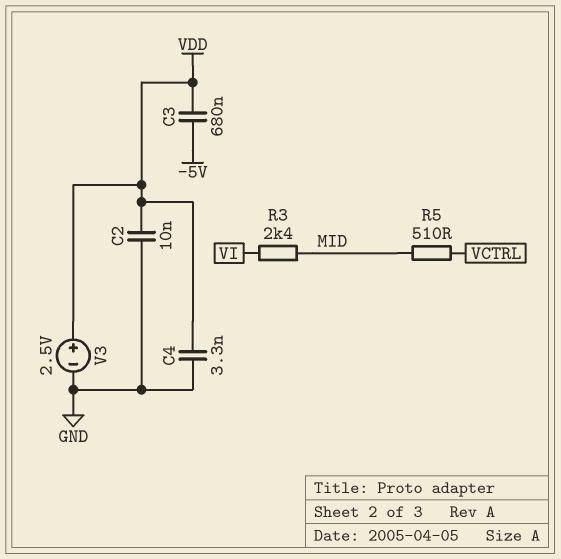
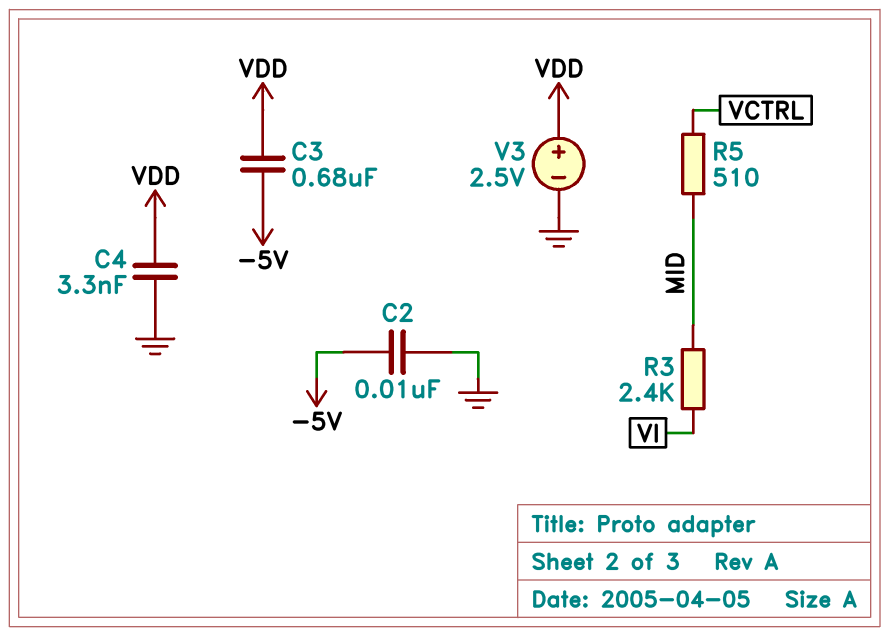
C2: 10nF (GND, VDD) -> 10nF (-5V, GND)

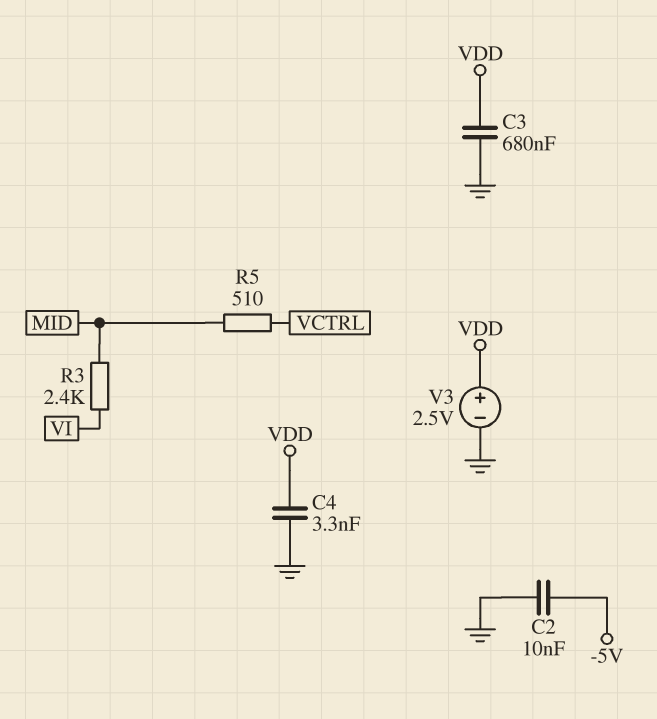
C3: 680nF (-5V, VDD) -> 680nF (GND, VDD)

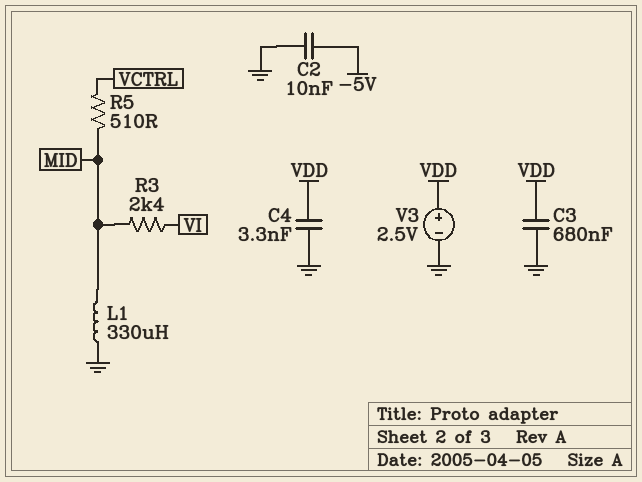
L1: none -> 330uH (GND, MID)

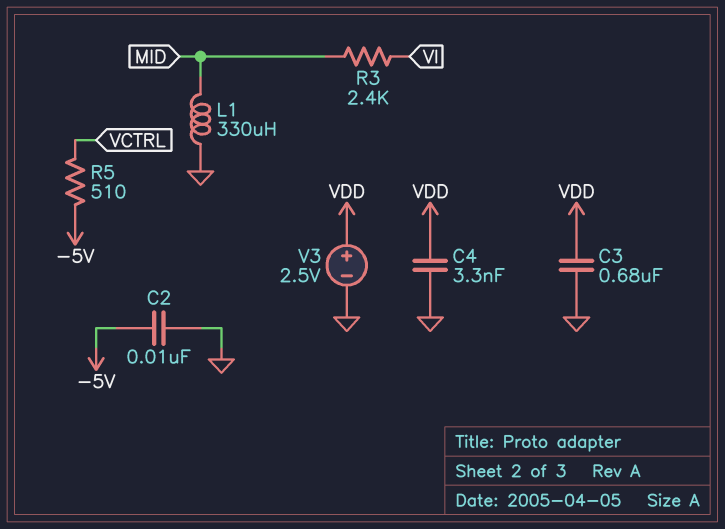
R5: 510 (MID, VCTRL) -> 510 (-5V, VCTRL)

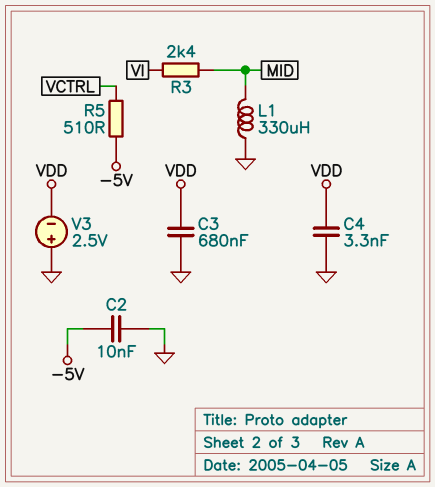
V3: 2.5V (plus VDD, minus GND) -> 2.5V (plus GND, minus VDD)

